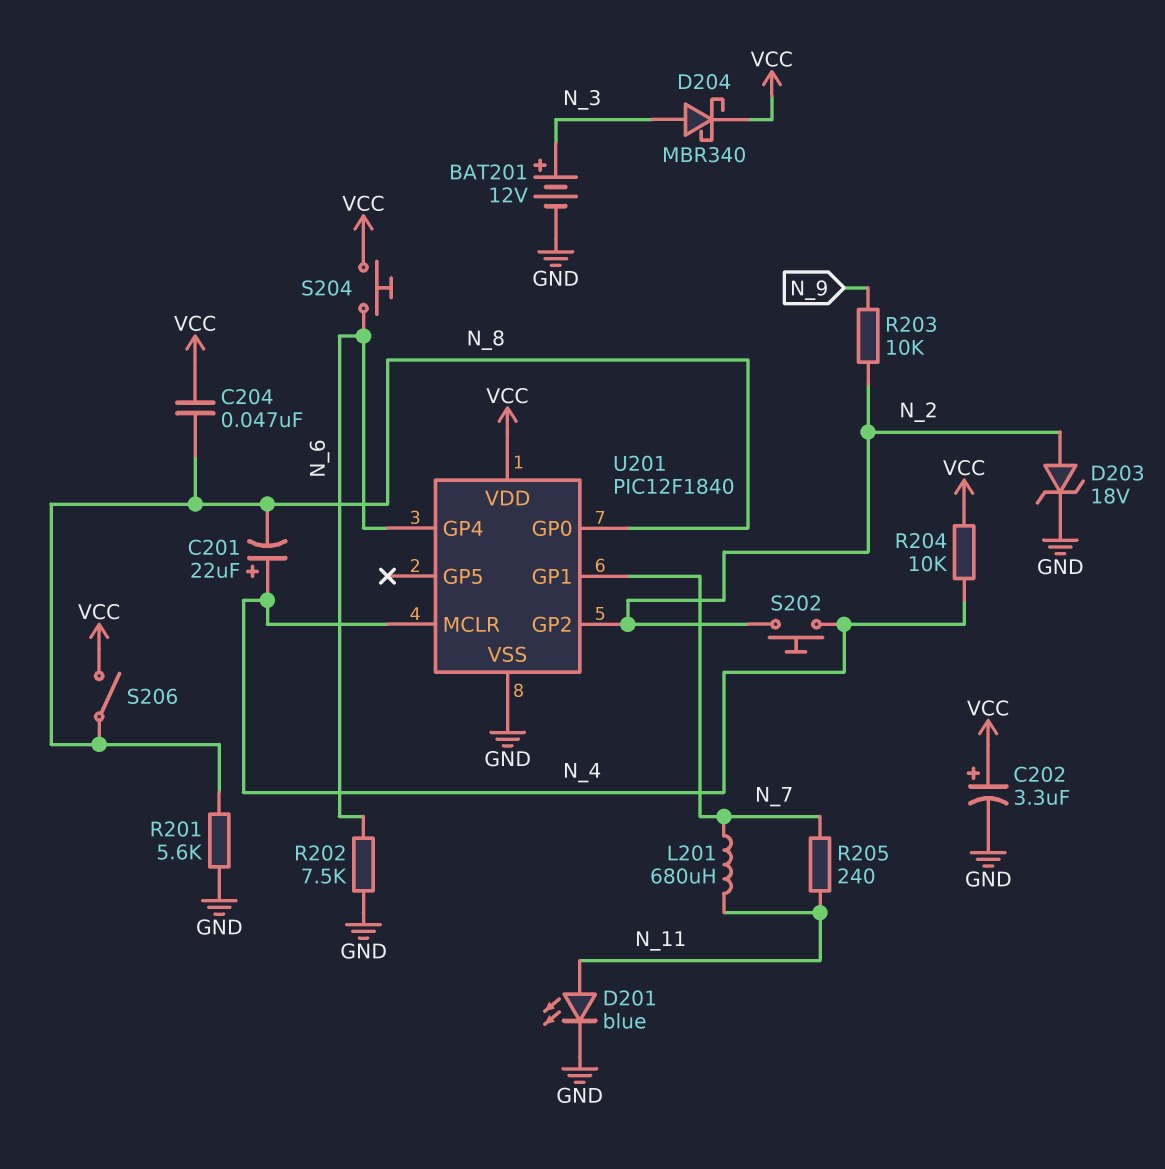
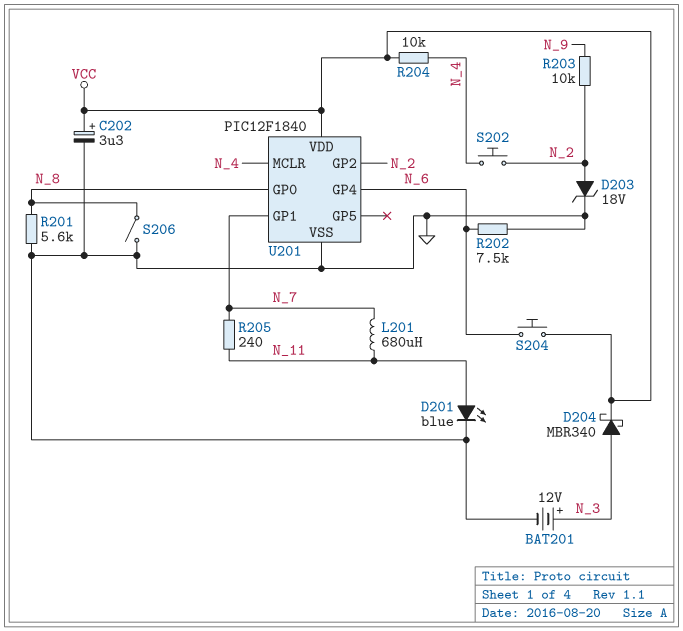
C201: 22uF (plus N_4, minus N_8) -> none
C204: 47nF (N_8, VCC) -> none
S206: switch (N_8, VCC) -> switch (GND, N_8)

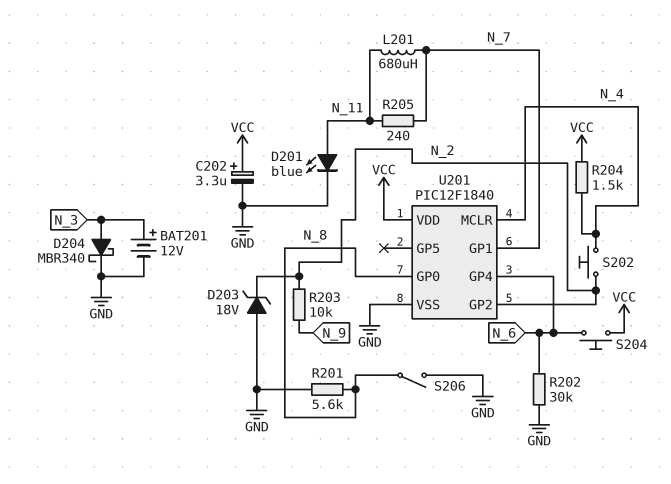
D203: zener 18V (A N_2, K GND) -> zener 18V (A GND, K N_2)
D204: schottky MBR340 (A N_3, K VCC) -> schottky MBR340 (A N_3, K GND)
R202: 7.5k (GND, N_6) -> 30k (GND, N_6)
R204: 10k (N_4, VCC) -> 1.5k (N_4, VCC)

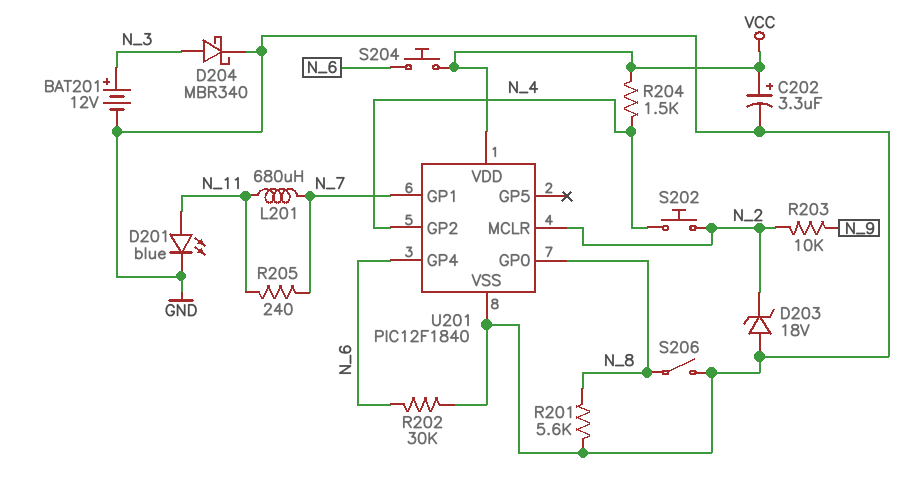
U201 pin GP2: N_2 -> N_4
U201 pin MCLR: N_4 -> N_2

